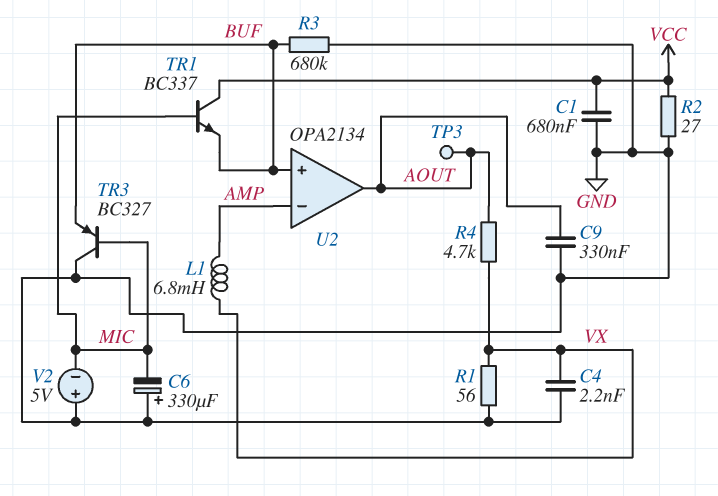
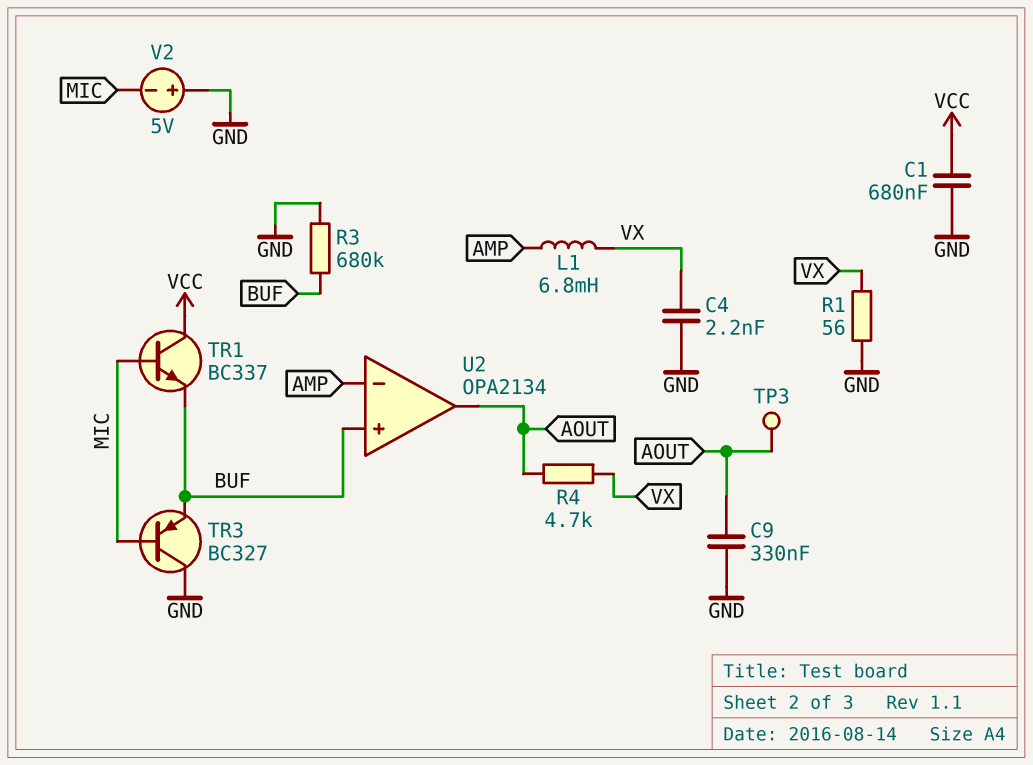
C6: 330uF (plus GND, minus MIC) -> none
R2: 27 (GND, VCC) -> none

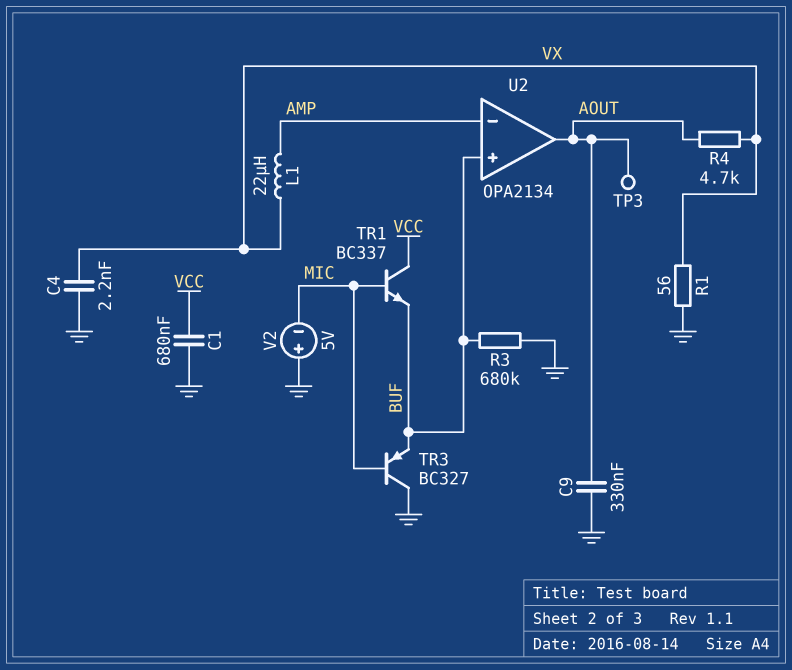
L1: 6.8mH (AMP, VX) -> 22uH (AMP, VX)

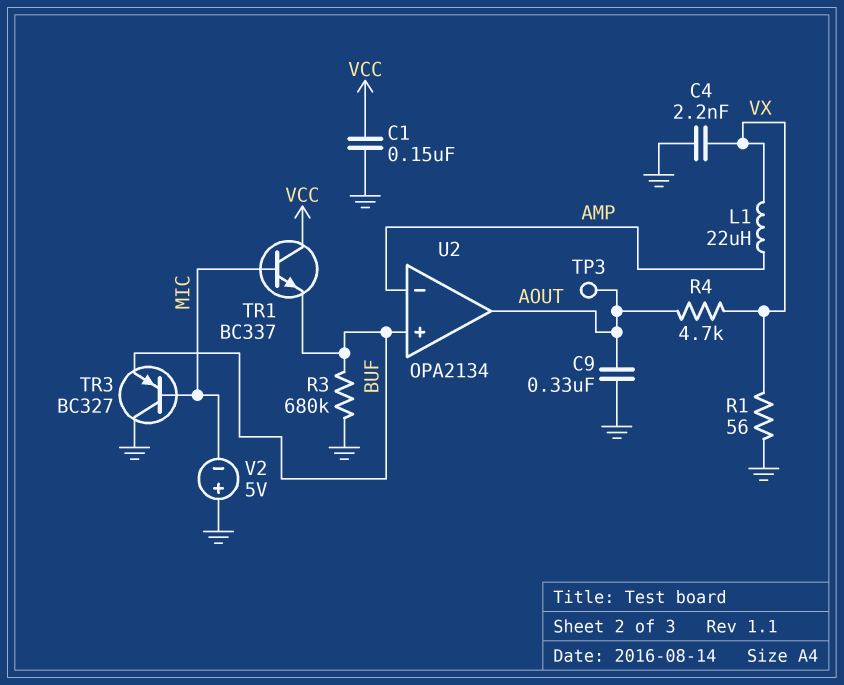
C1: 680nF (GND, VCC) -> 150nF (GND, VCC)

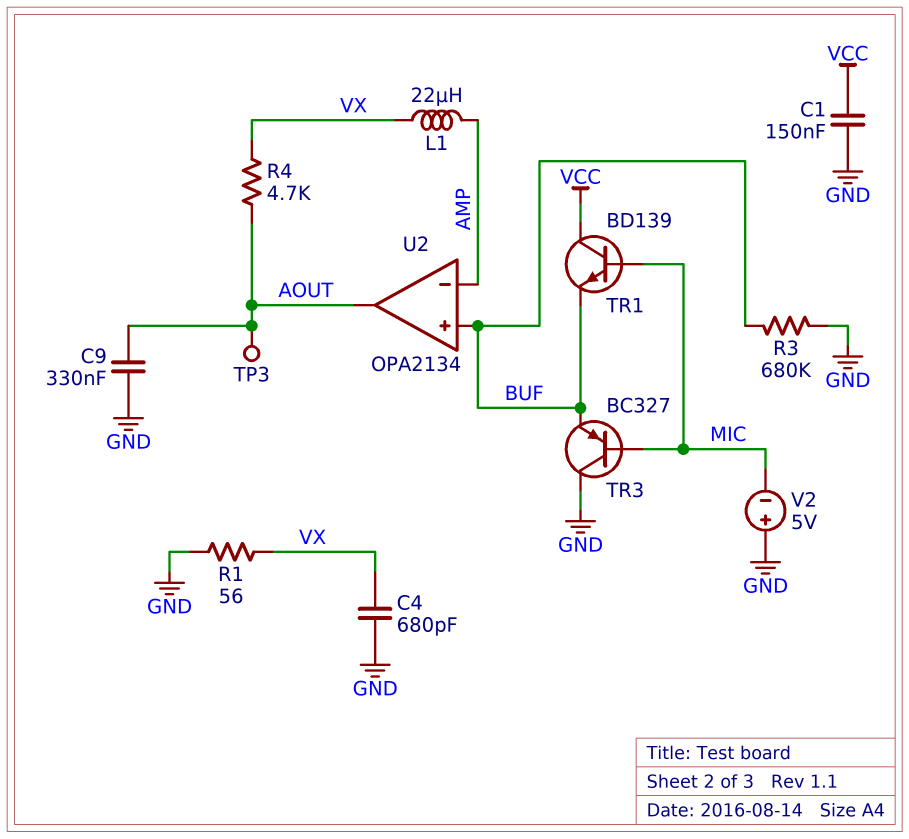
C4: 2.2nF (GND, VX) -> 680pF (GND, VX)
TR1: NPN BC337 (B MIC, C VCC, E BUF) -> NPN BD139 (B MIC, C VCC, E BUF)

